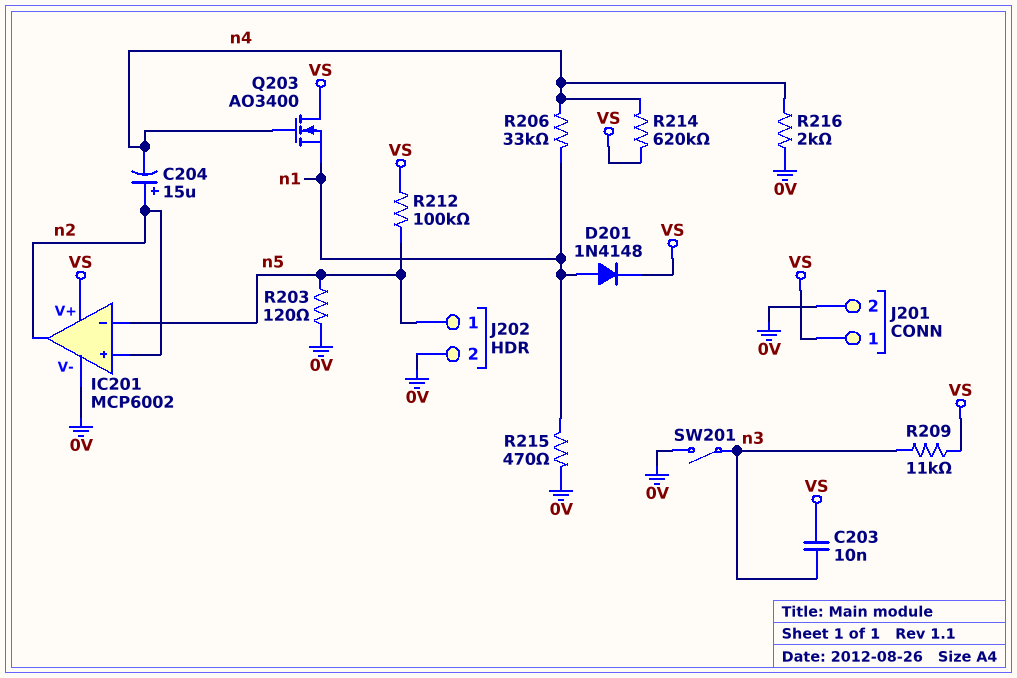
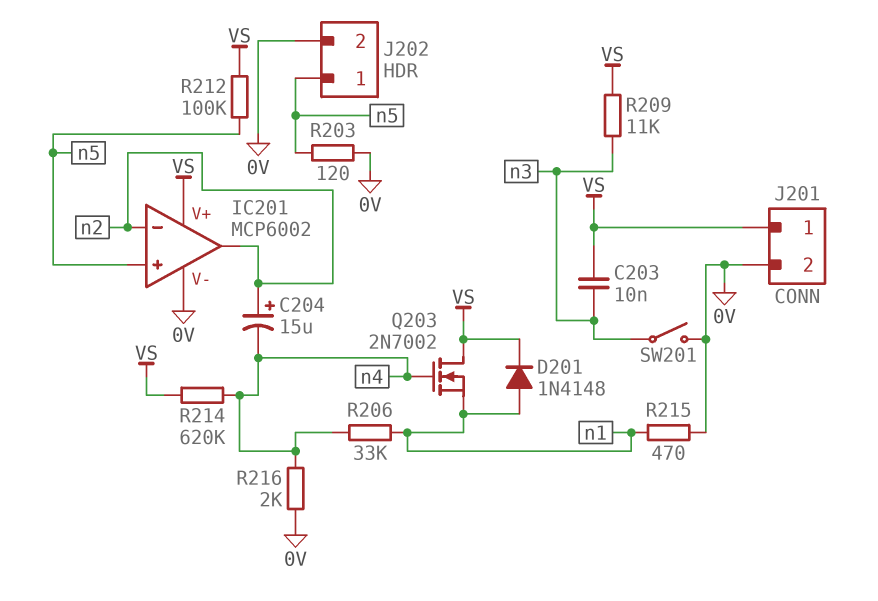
IC201 pin in+: n2 -> n5
IC201 pin in-: n5 -> n2
Q203: NMOS AO3400 (G n4, D VS, S n1) -> NMOS 2N7002 (G n4, D VS, S n1)

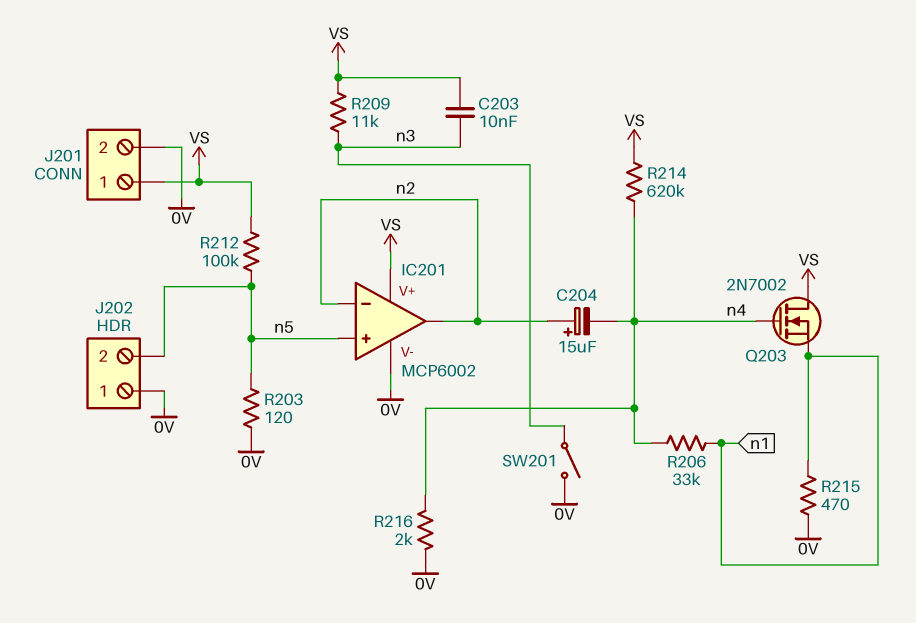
D201: diode 1N4148 (A n1, K VS) -> none
J202 pin 1: n5 -> 0V
J202 pin 2: 0V -> n5

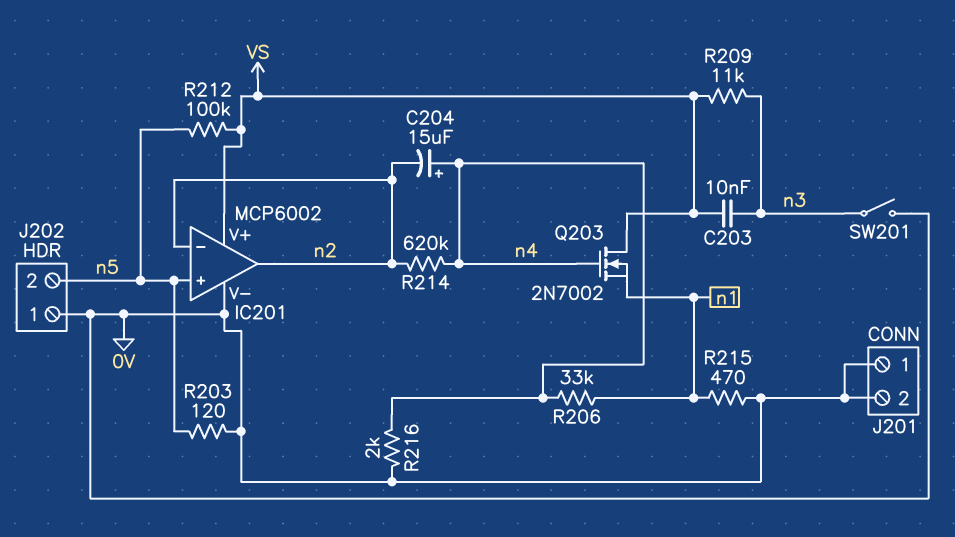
C204: 15uF (plus n2, minus n4) -> 15uF (plus n4, minus n2)
J201 pin 1: VS -> 0V
R214: 620k (VS, n4) -> 620k (n2, n4)

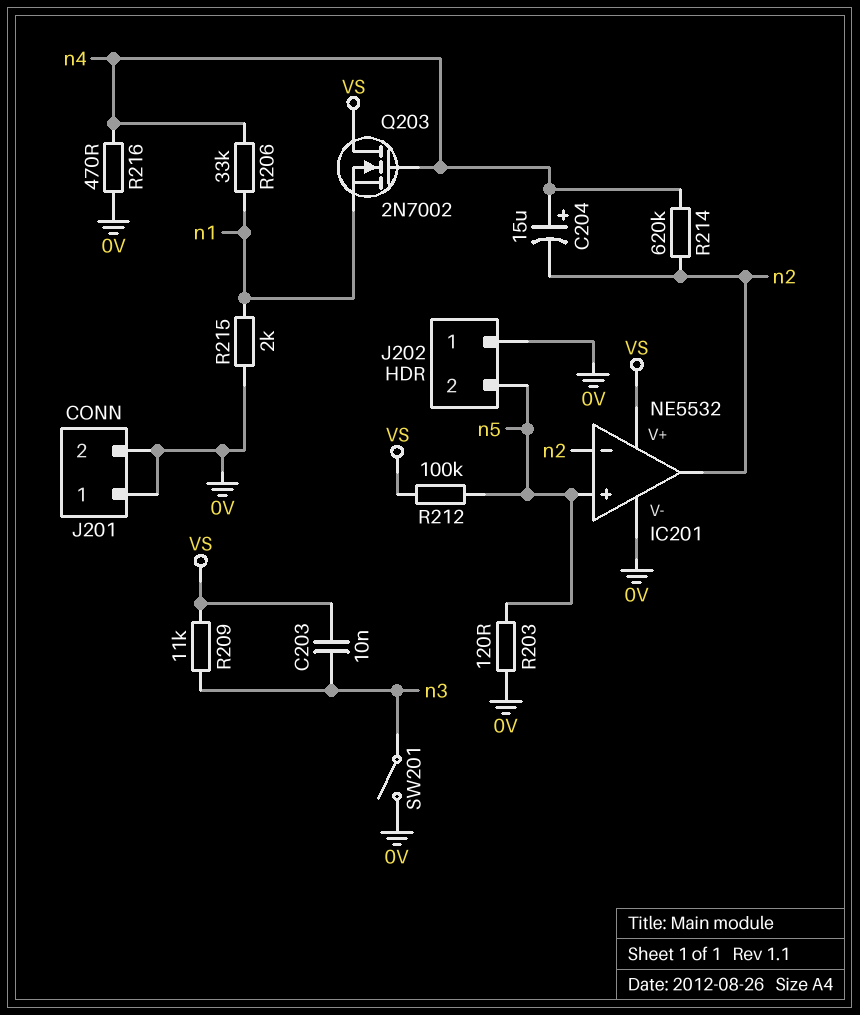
IC201: MCP6002 -> NE5532
R215: 470 (0V, n1) -> 2k (0V, n1)
R216: 2k (0V, n4) -> 470 (0V, n4)

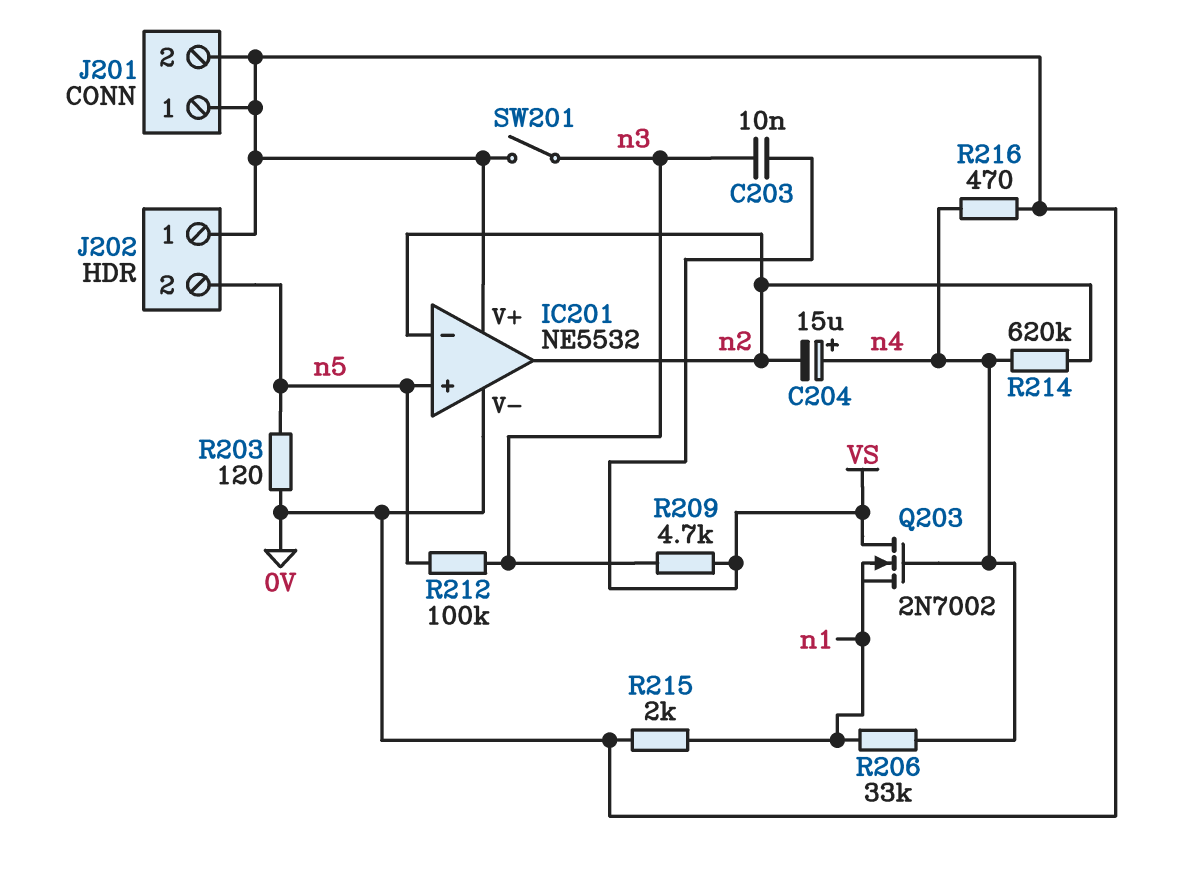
IC201 pin V+: VS -> 0V
R209: 11k (VS, n3) -> 4.7k (VS, n3)
R212: 100k (VS, n5) -> 100k (n3, n5)

